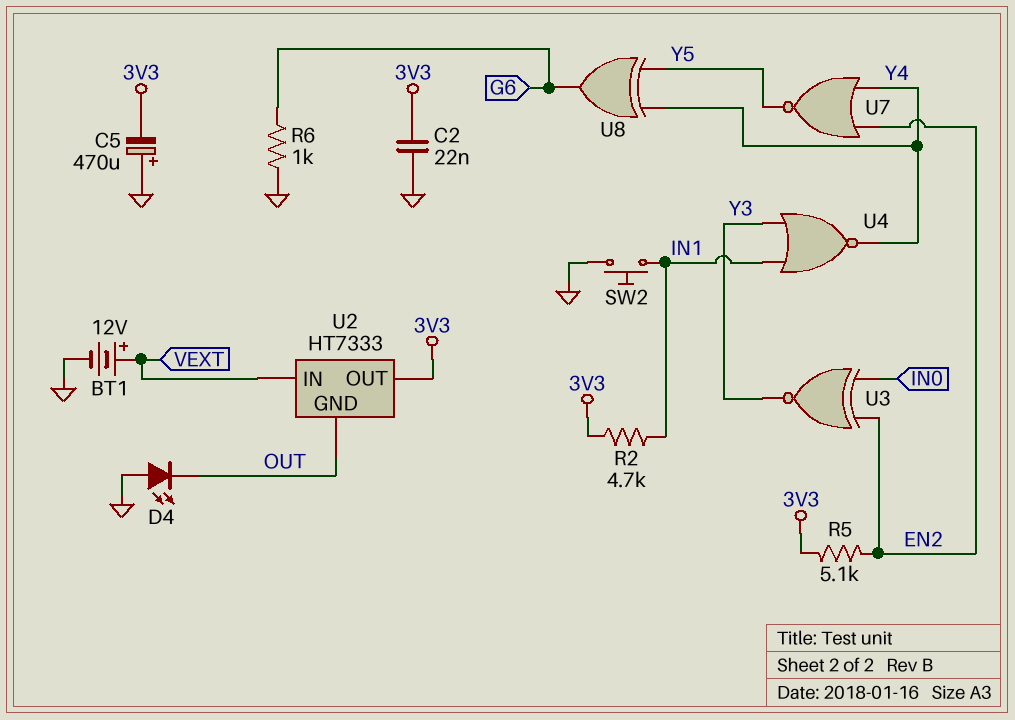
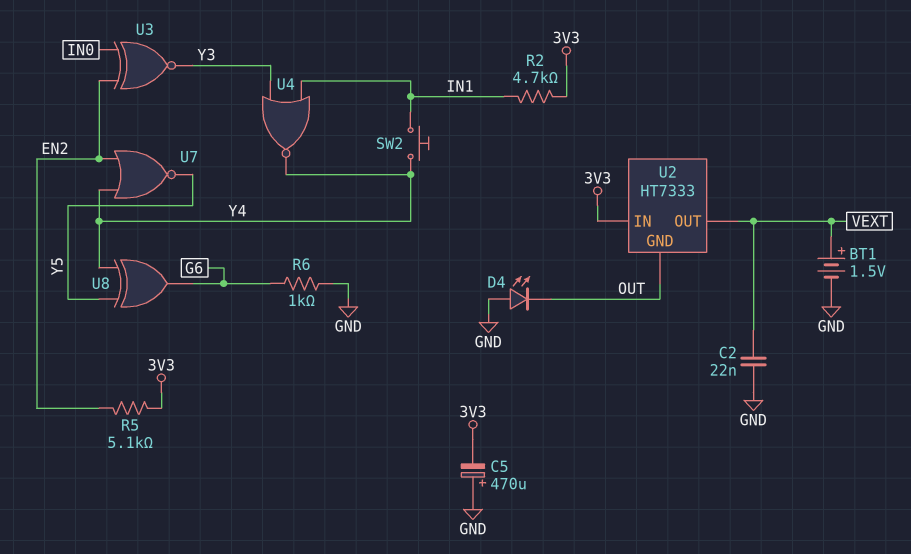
BT1: 12V (plus VEXT, minus GND) -> 1.5V (plus VEXT, minus GND)
C2: 22nF (3V3, GND) -> 22nF (GND, VEXT)
SW2: button (GND, IN1) -> button (IN1, Y4)
U2 pin IN: VEXT -> 3V3
U2 pin OUT: 3V3 -> VEXT

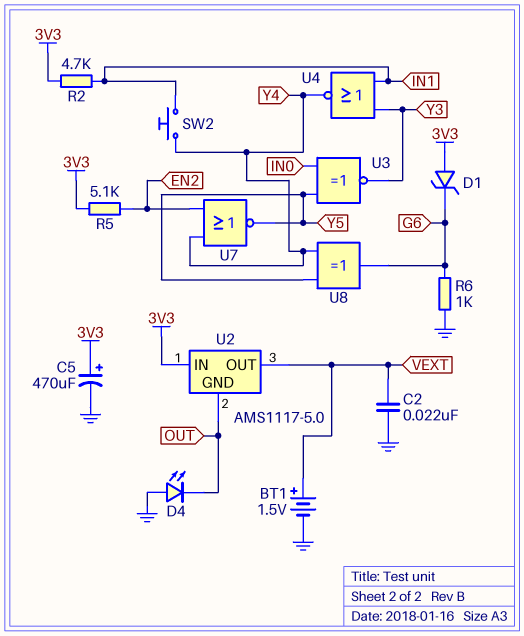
C5: 470uF (plus GND, minus 3V3) -> 470uF (plus 3V3, minus GND)
D1: none -> zener (A 3V3, K G6)
U2: HT7333 -> AMS1117-5.0
U3: XNOR (in EN2, in IN0, out Y3) -> XNOR (in IN0, in Y5, out Y3)

